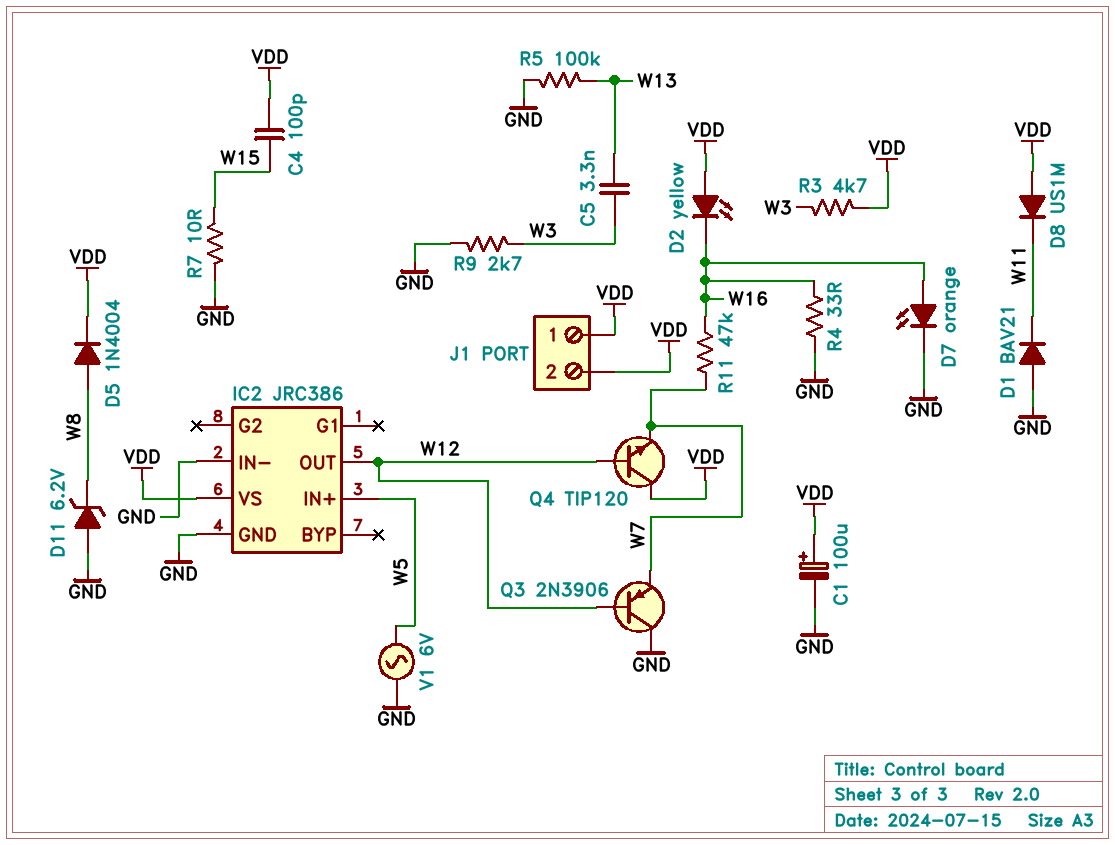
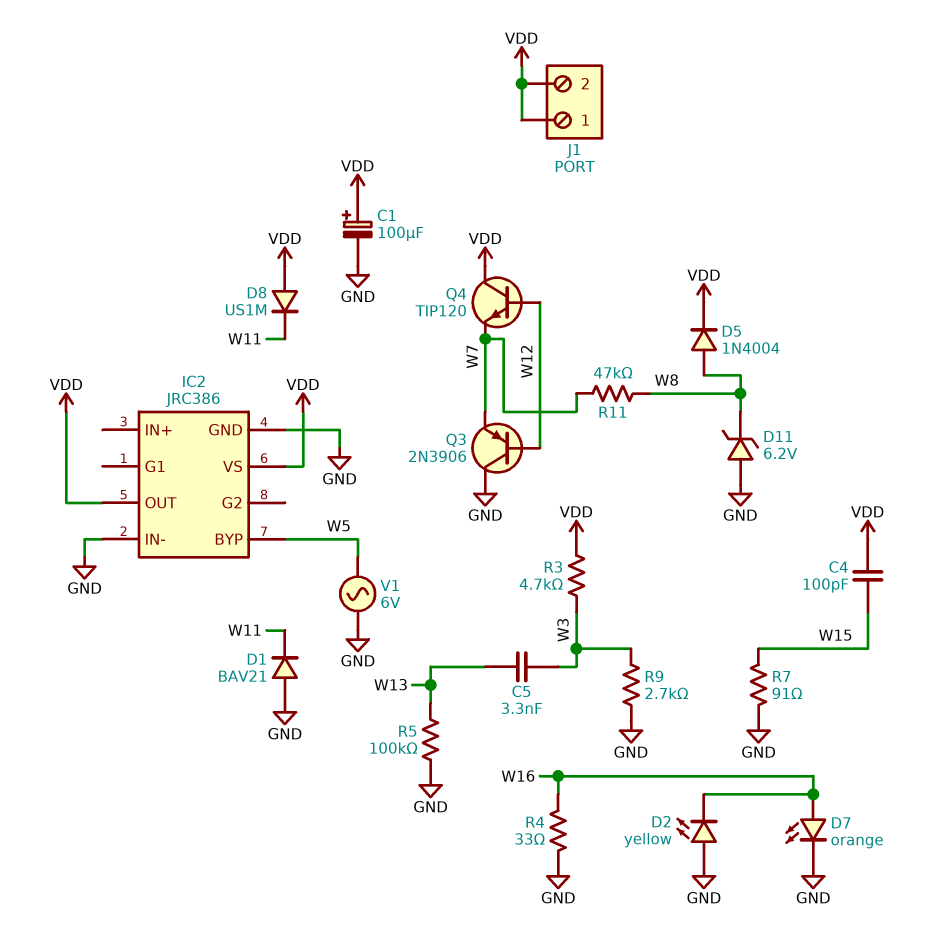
D2: LED yellow (A VDD, K W16) -> LED yellow (A GND, K W16)
IC2 pin BYP: none -> W5
IC2 pin IN+: W5 -> none
IC2 pin OUT: W12 -> VDD
R7: 10 (GND, W15) -> 91 (GND, W15)
R11: 47k (W7, W16) -> 47k (W7, W8)

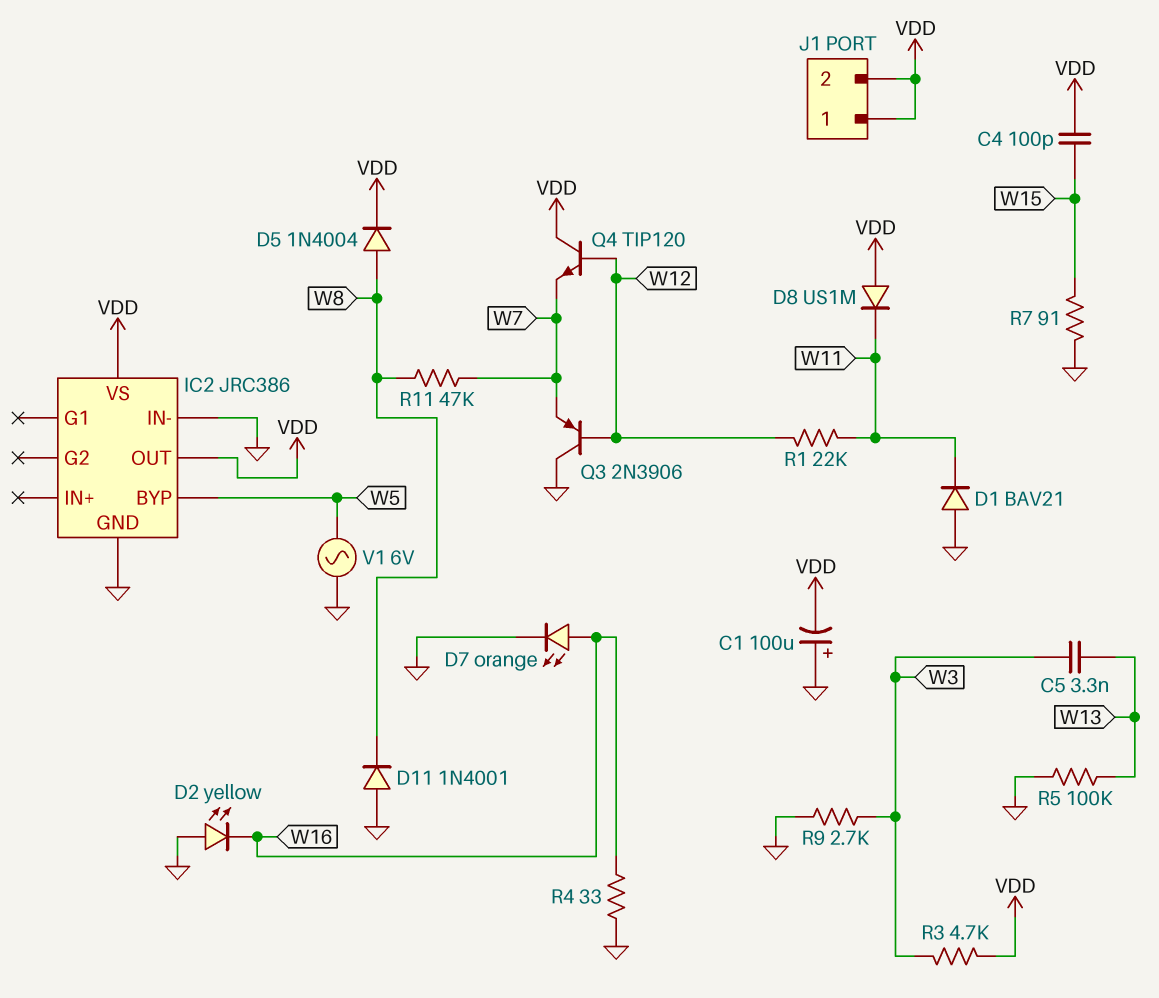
C1: 100uF (plus VDD, minus GND) -> 100uF (plus GND, minus VDD)
D11: zener 6.2V (A GND, K W8) -> diode 1N4001 (A GND, K W8)
R1: none -> 22k (W11, W12)

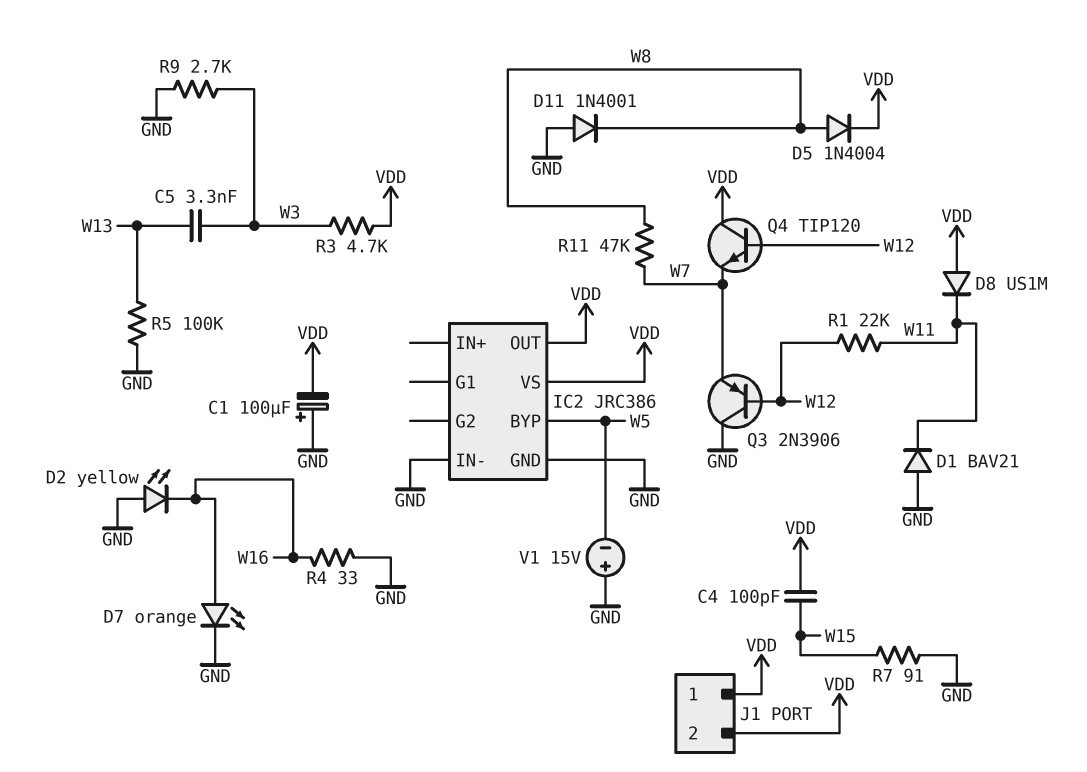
V1: AC 6V (GND, W5) -> 15V (plus GND, minus W5)

